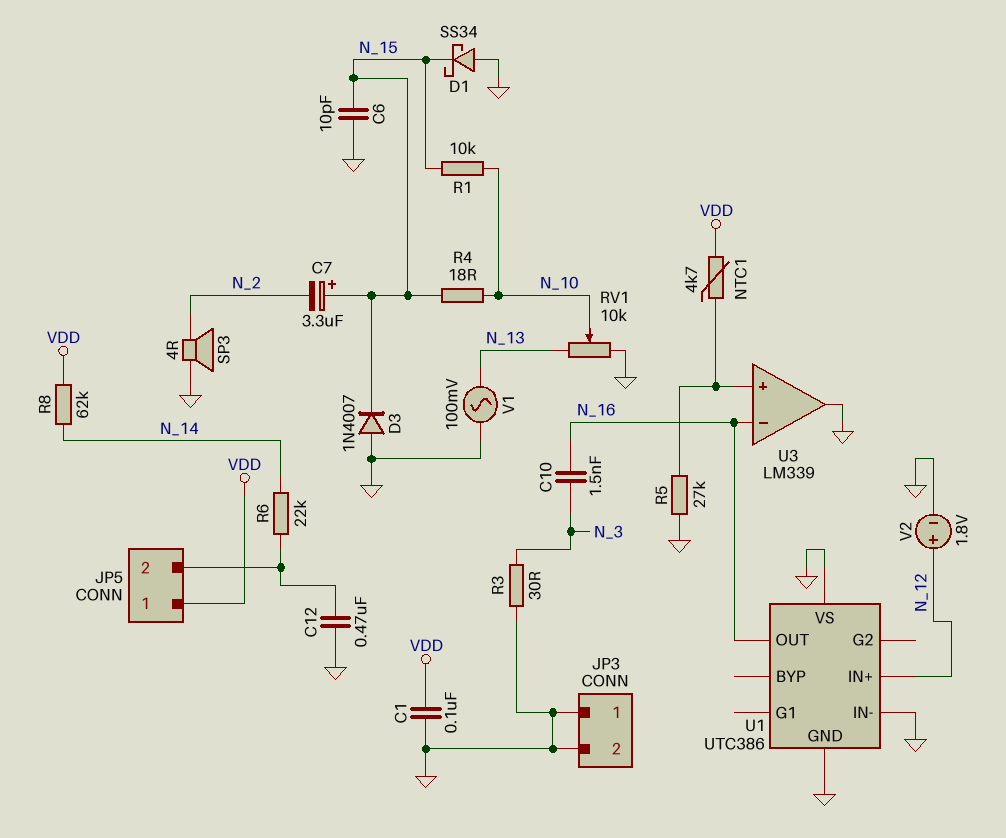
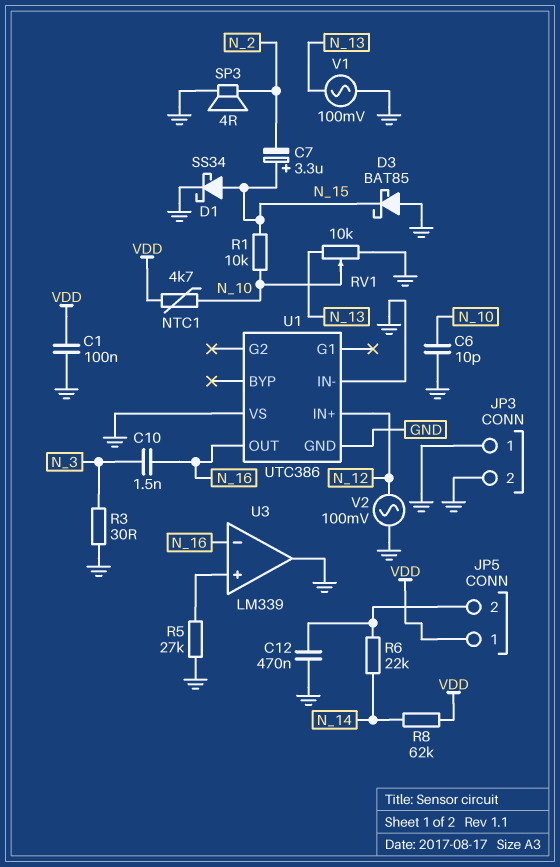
C6: 10pF (GND, N_15) -> 10pF (GND, N_10)
D1: schottky SS34 (A GND, K N_15) -> schottky SS34 (A N_15, K GND)
D3: diode 1N4007 (A GND, K N_15) -> schottky BAT85 (A GND, K N_15)
NTC1: 4.7k (U3/in+, VDD) -> 4.7k (N_10, VDD)
R4: 18 (N_10, N_15) -> none
V2: 1.8V (plus N_12, minus GND) -> AC 100mV (GND, N_12)

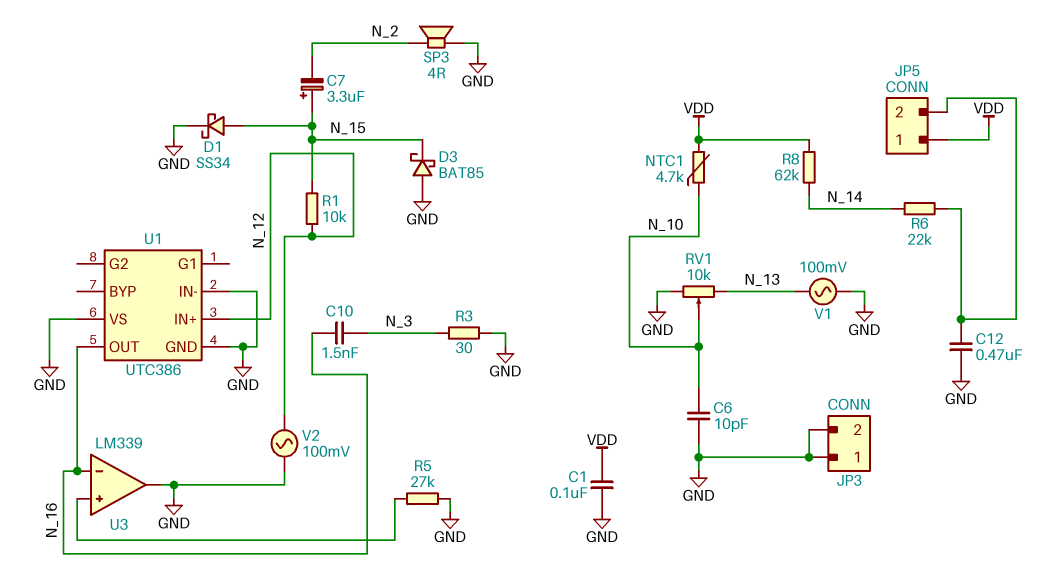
R1: 10k (N_10, N_15) -> 10k (N_12, N_15)

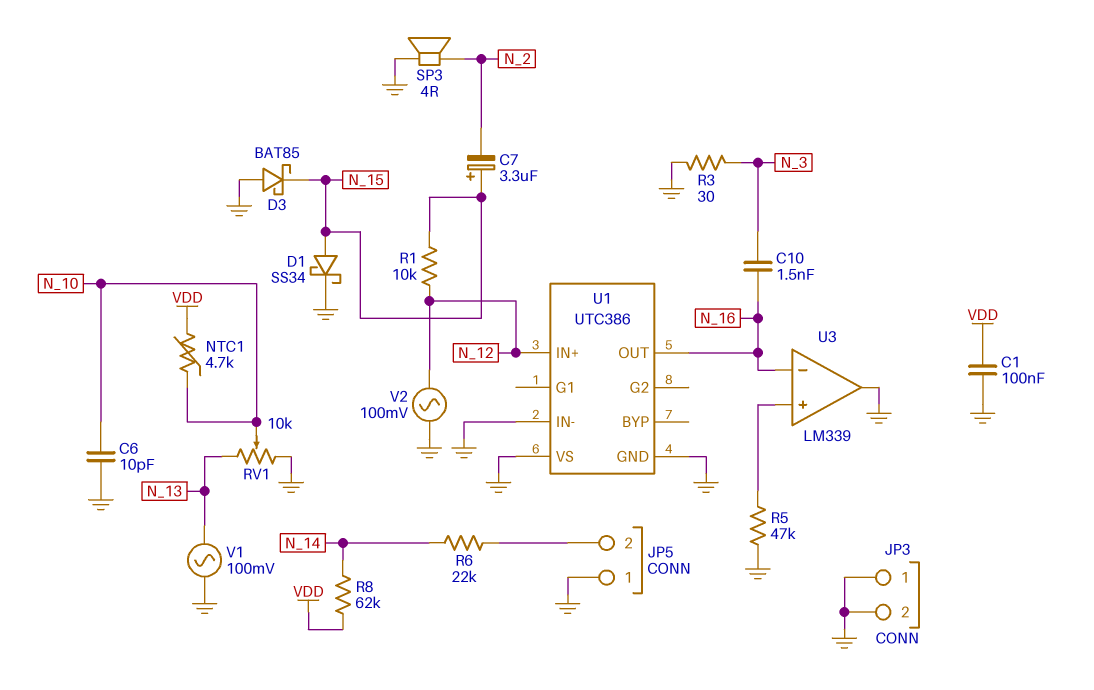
C12: 470nF (GND, JP5/2) -> none
JP5 pin 1: VDD -> GND
R5: 27k (GND, U3/in+) -> 47k (GND, U3/in+)

